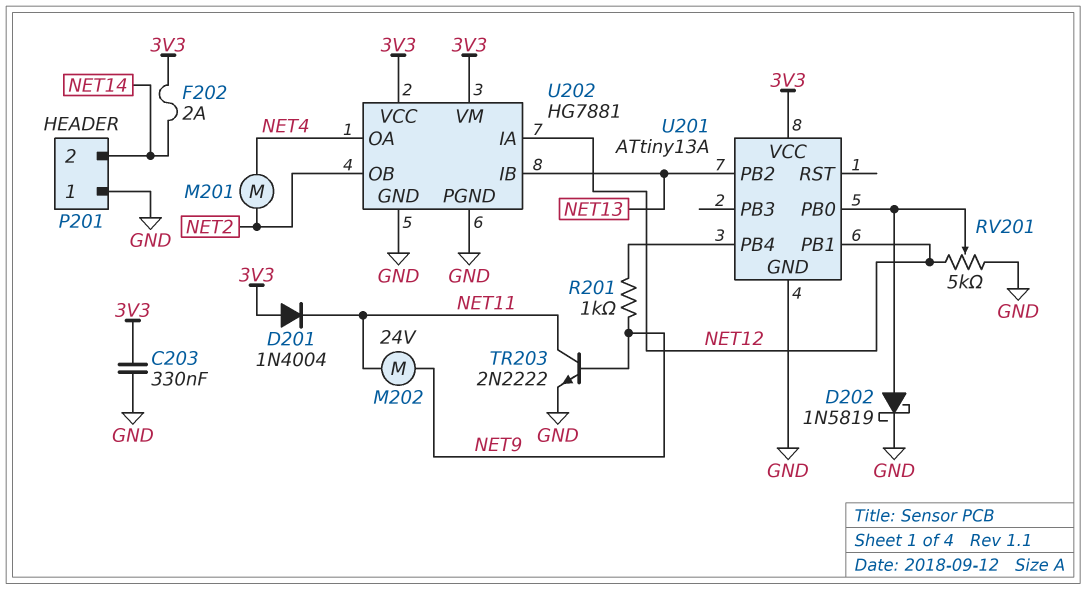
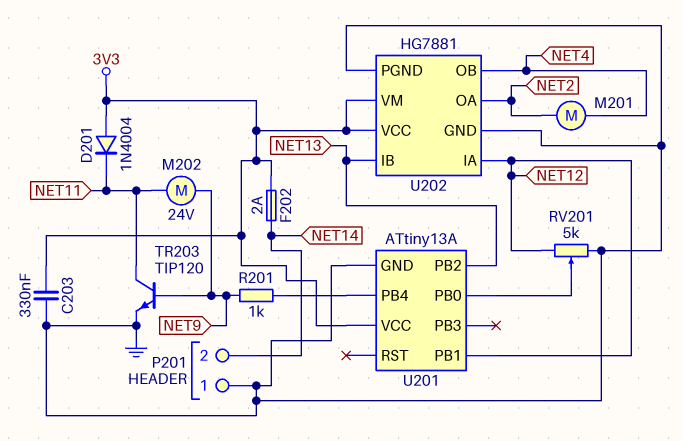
D202: schottky 1N5819 (A U201/PB0, K GND) -> none
TR203: NPN 2N2222 (B NET9, C NET11, E GND) -> NPN TIP120 (B NET9, C NET11, E GND)
U202 pin OA: NET4 -> NET2
U202 pin OB: NET2 -> NET4

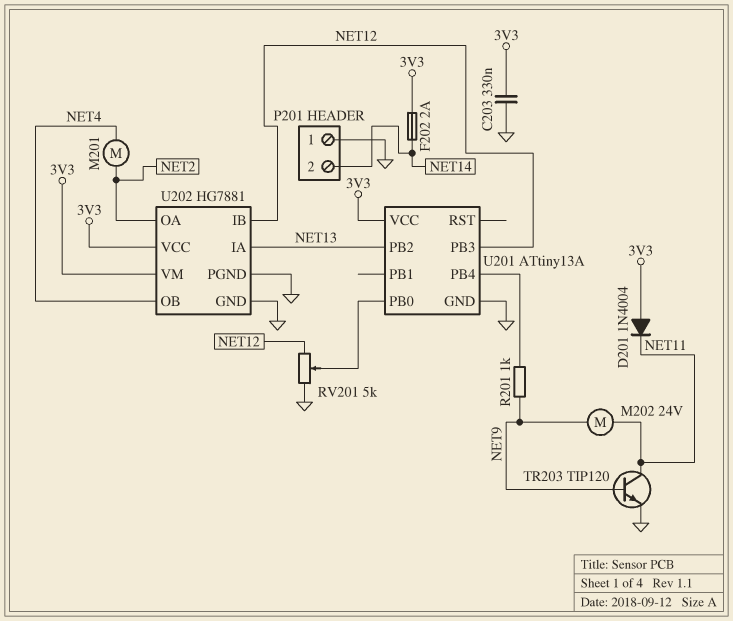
U201 pin PB1: NET12 -> none
U201 pin PB3: none -> NET12
U202 pin IA: NET12 -> NET13
U202 pin IB: NET13 -> NET12

